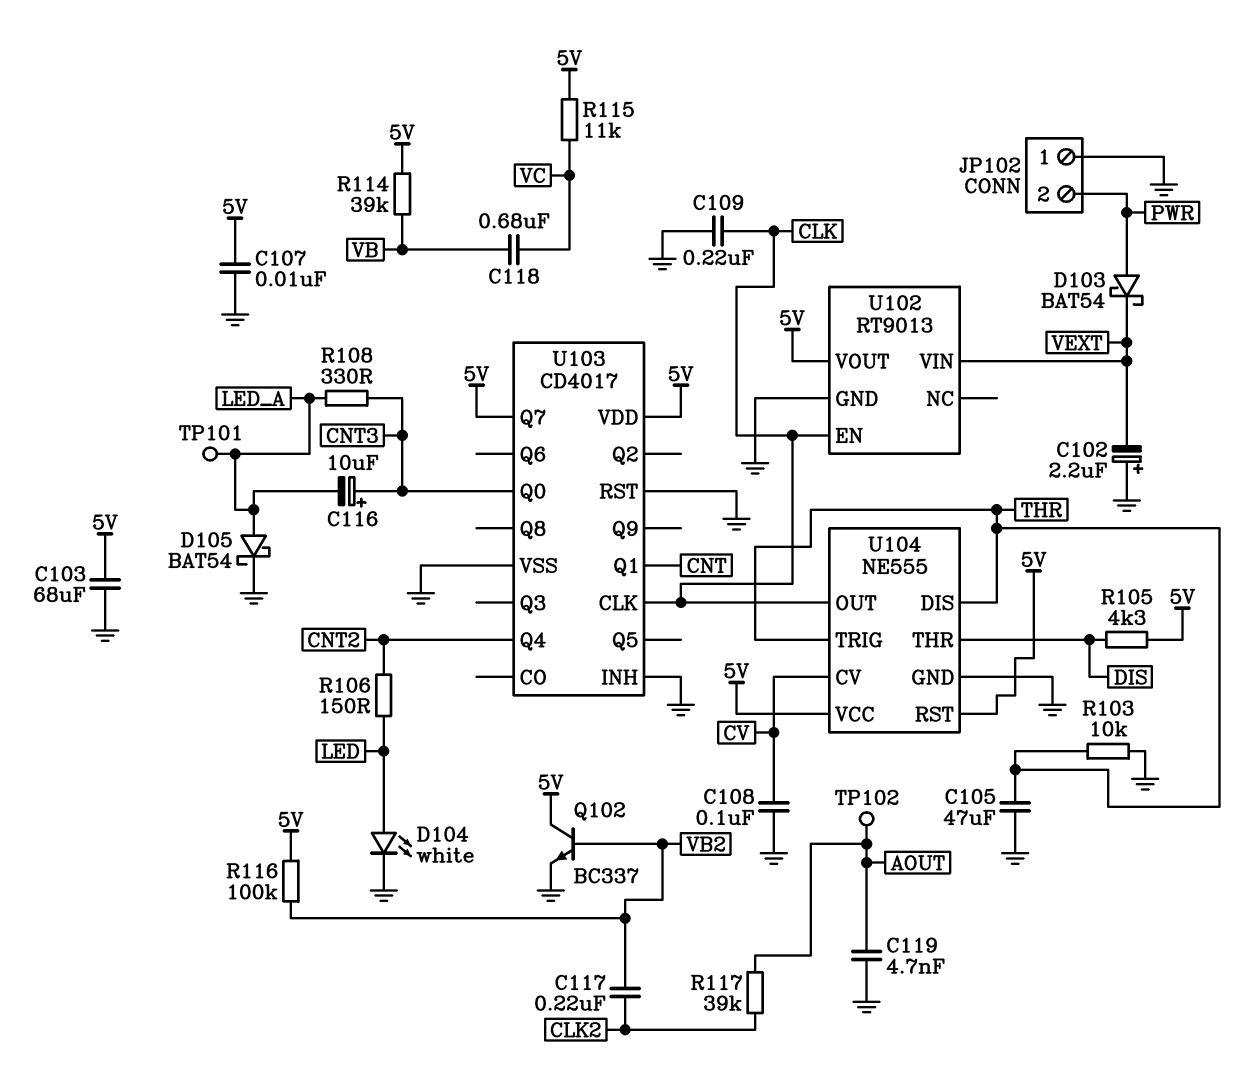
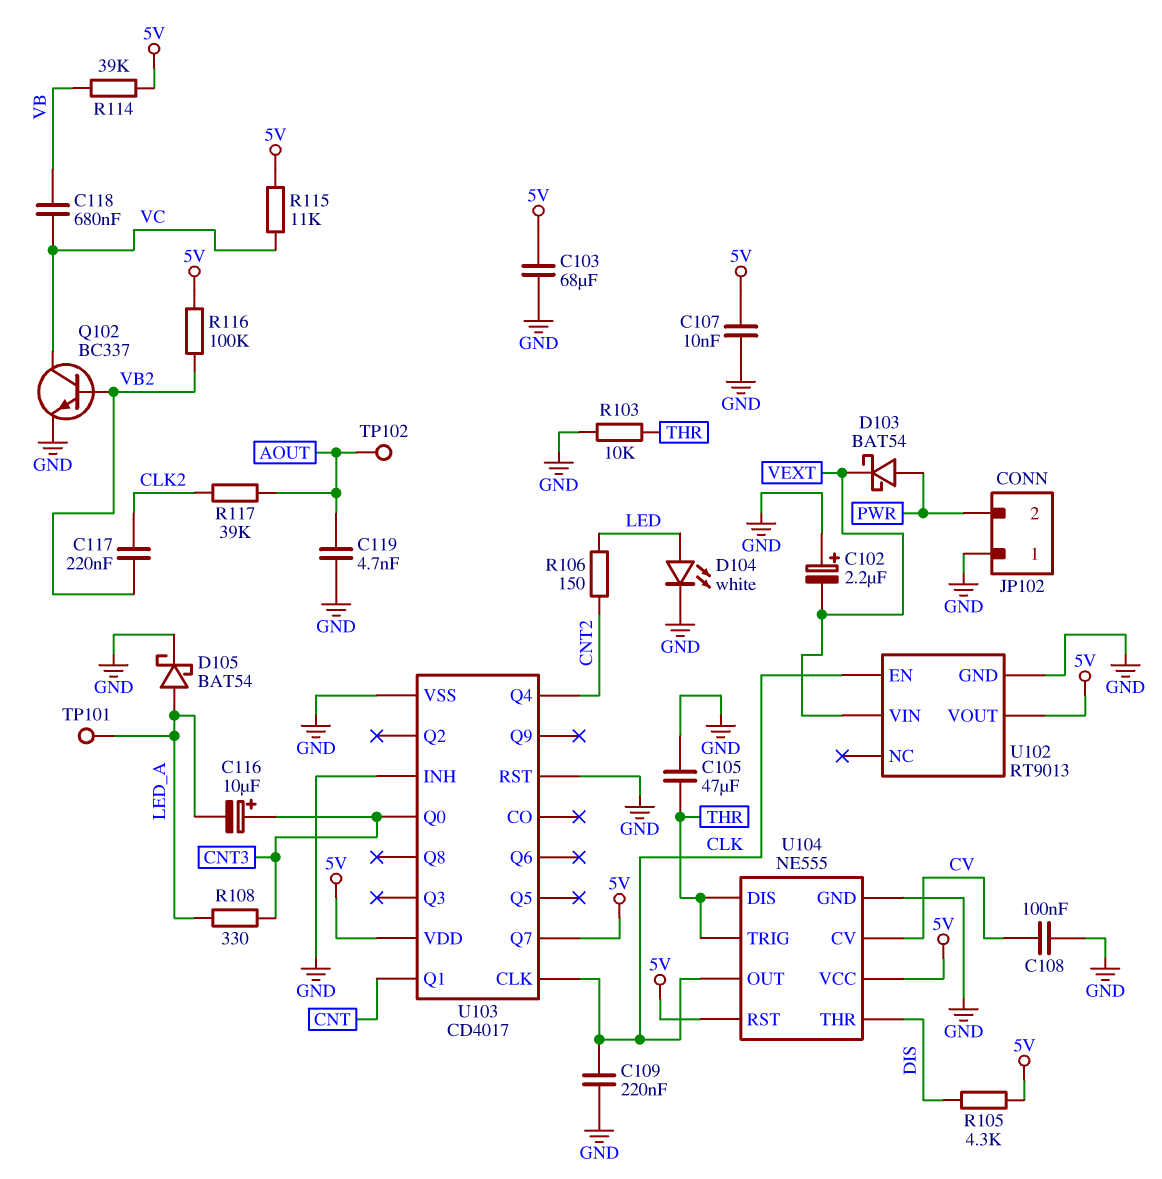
Q102: NPN BC337 (B VB2, C 5V, E GND) -> NPN BC337 (B VB2, C VC, E GND)

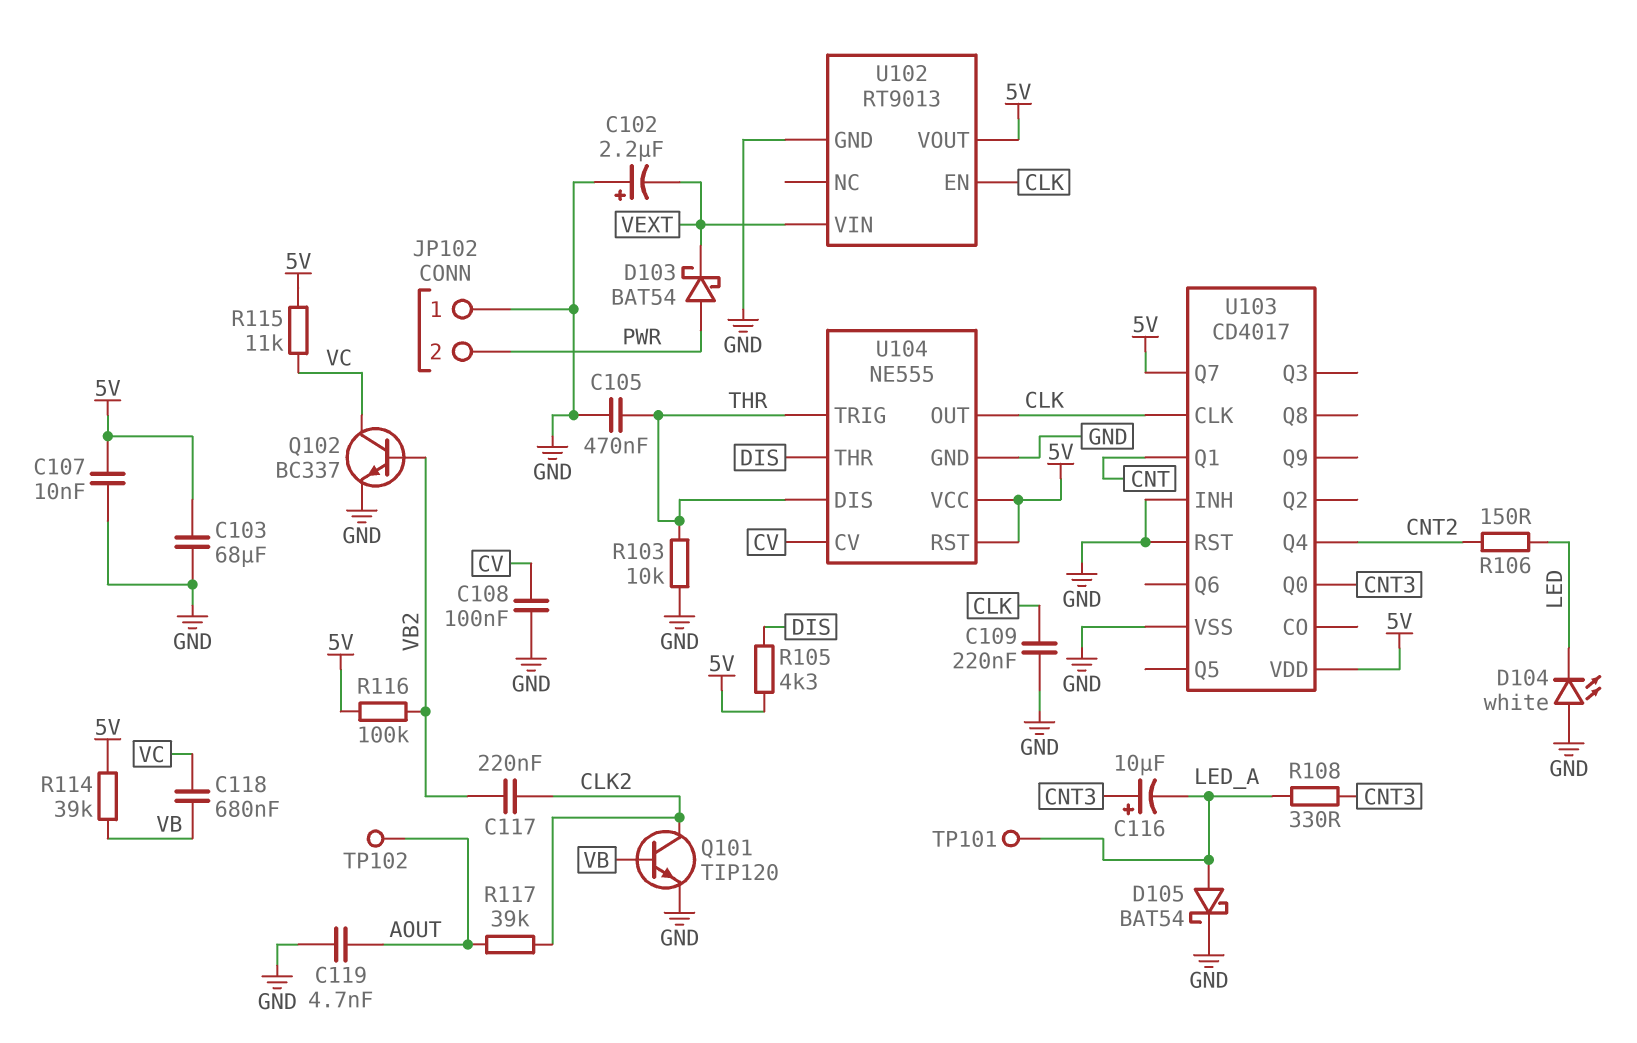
C105: 47uF (GND, THR) -> 470nF (GND, THR)
D104: LED white (A LED, K GND) -> LED white (A GND, K LED)
Q101: none -> NPN TIP120 (B VB, C CLK2, E GND)

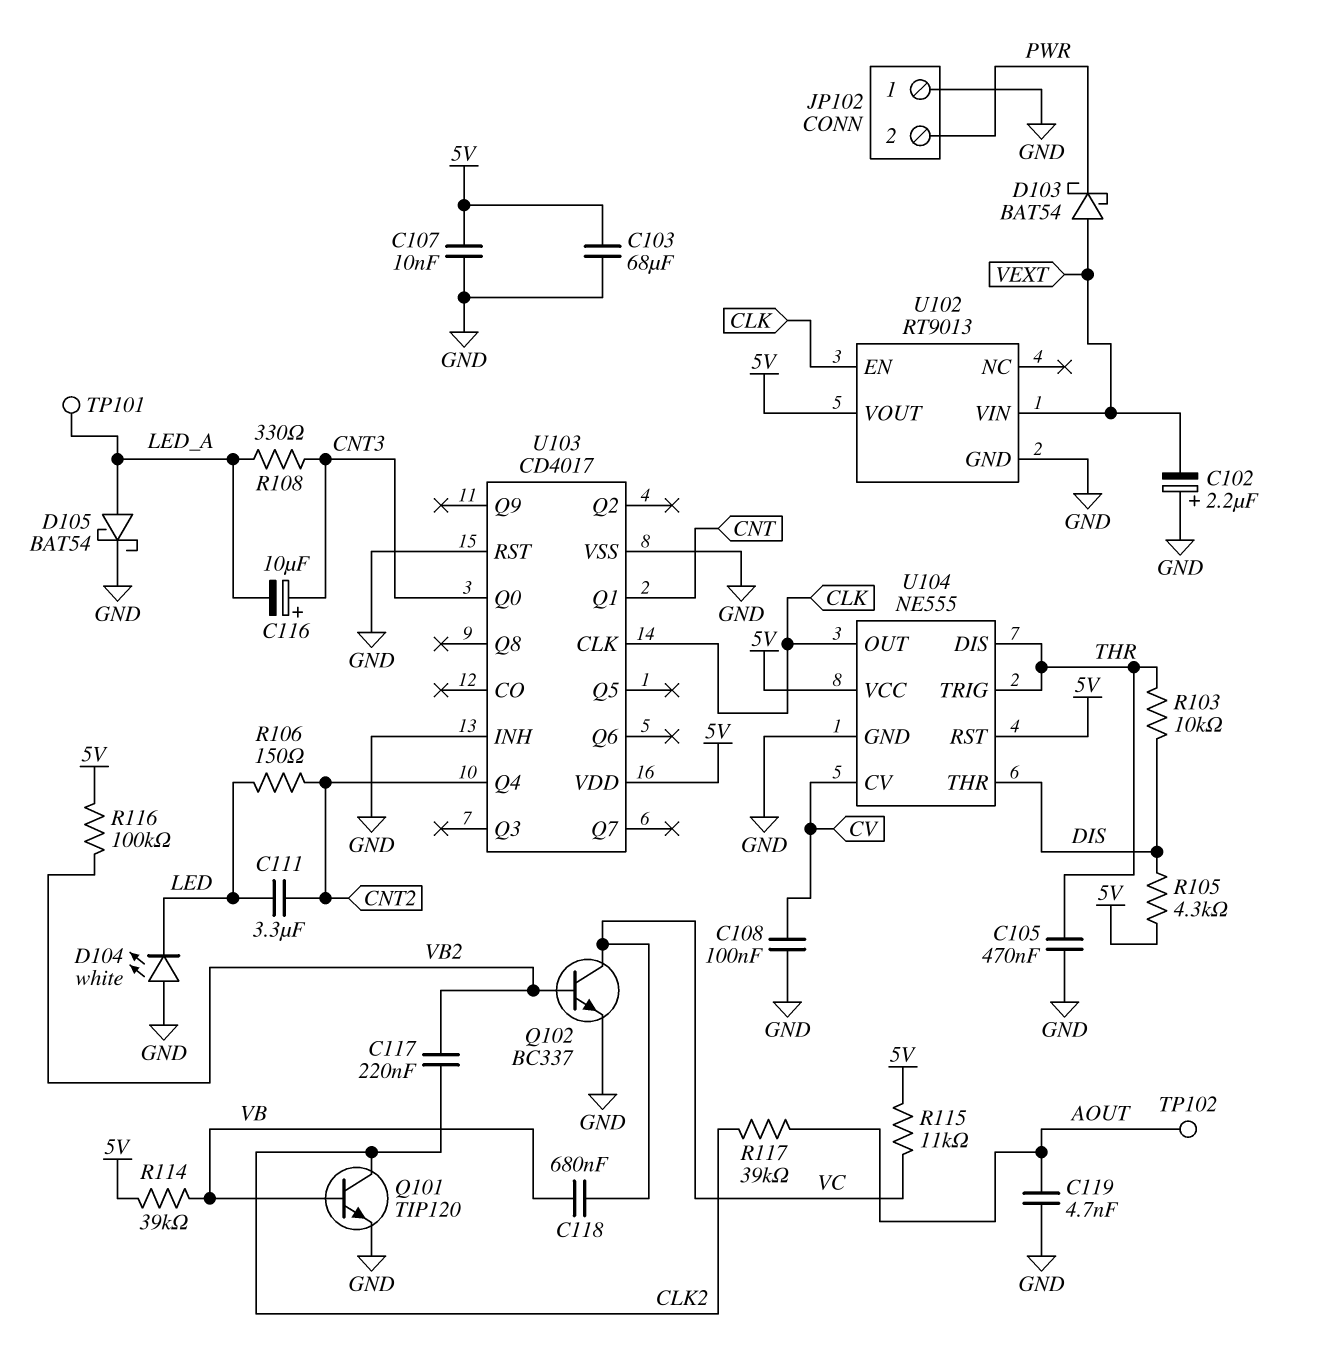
C109: 220nF (CLK, GND) -> none
C111: none -> 3.3uF (CNT2, LED)
D103: schottky BAT54 (A PWR, K VEXT) -> schottky BAT54 (A VEXT, K PWR)
R103: 10k (GND, THR) -> 10k (DIS, THR)
U103 pin Q7: 5V -> none

